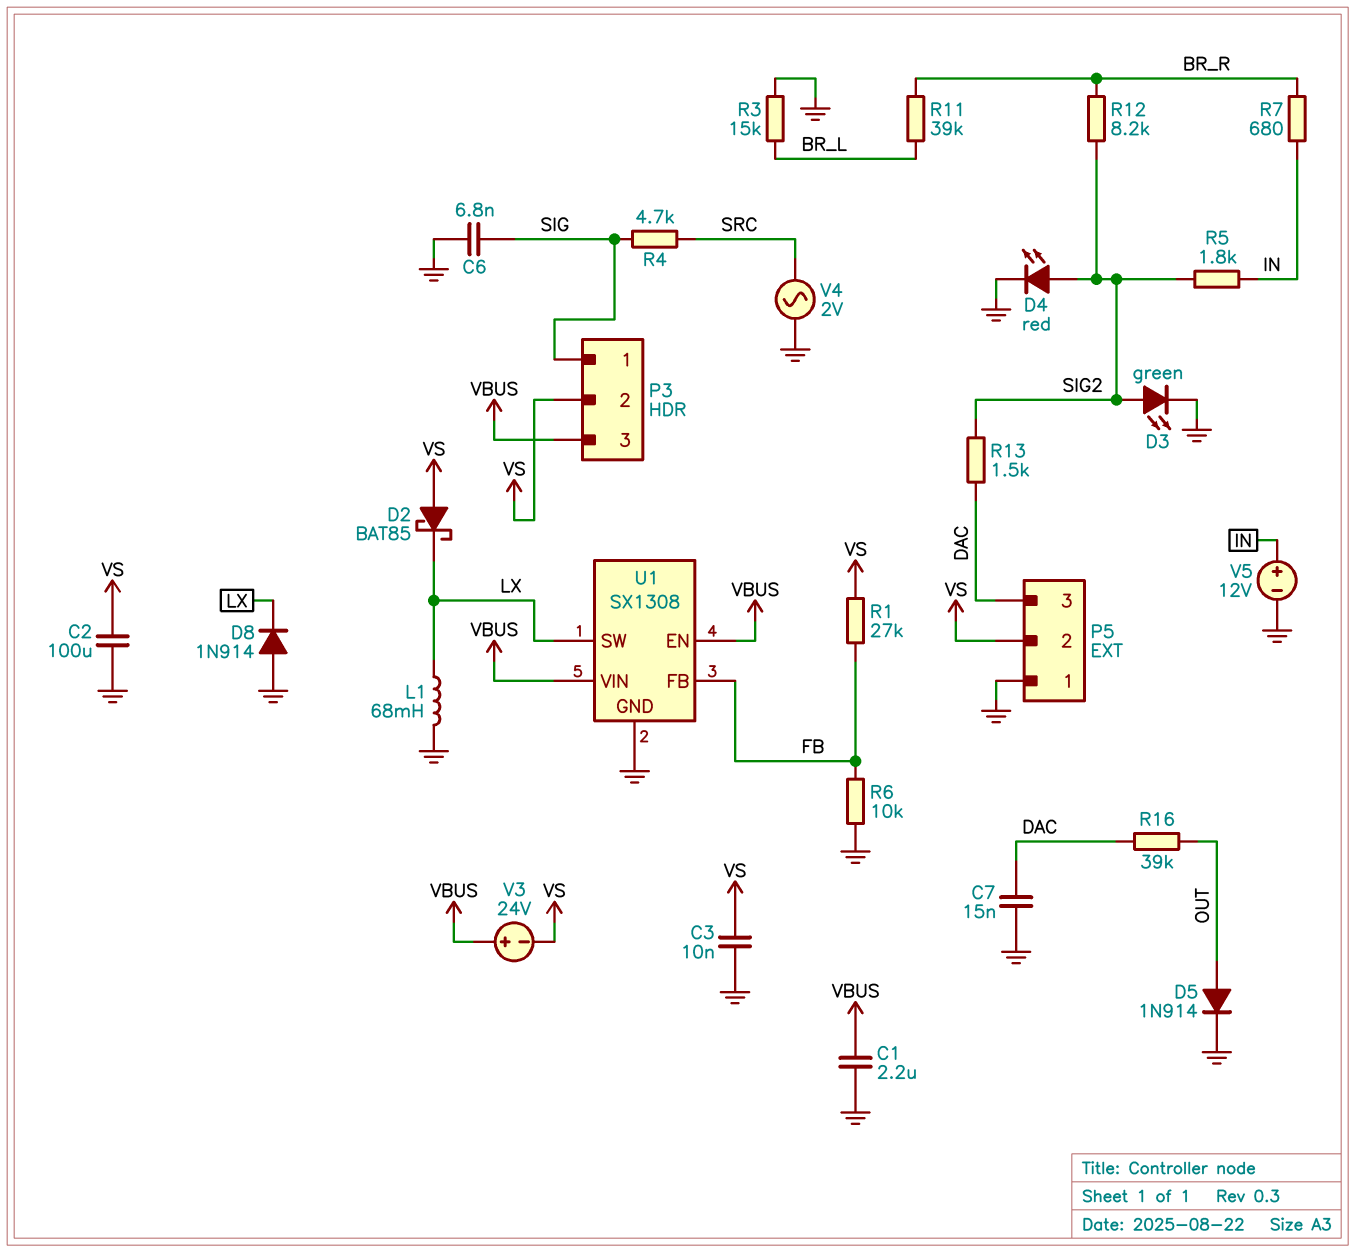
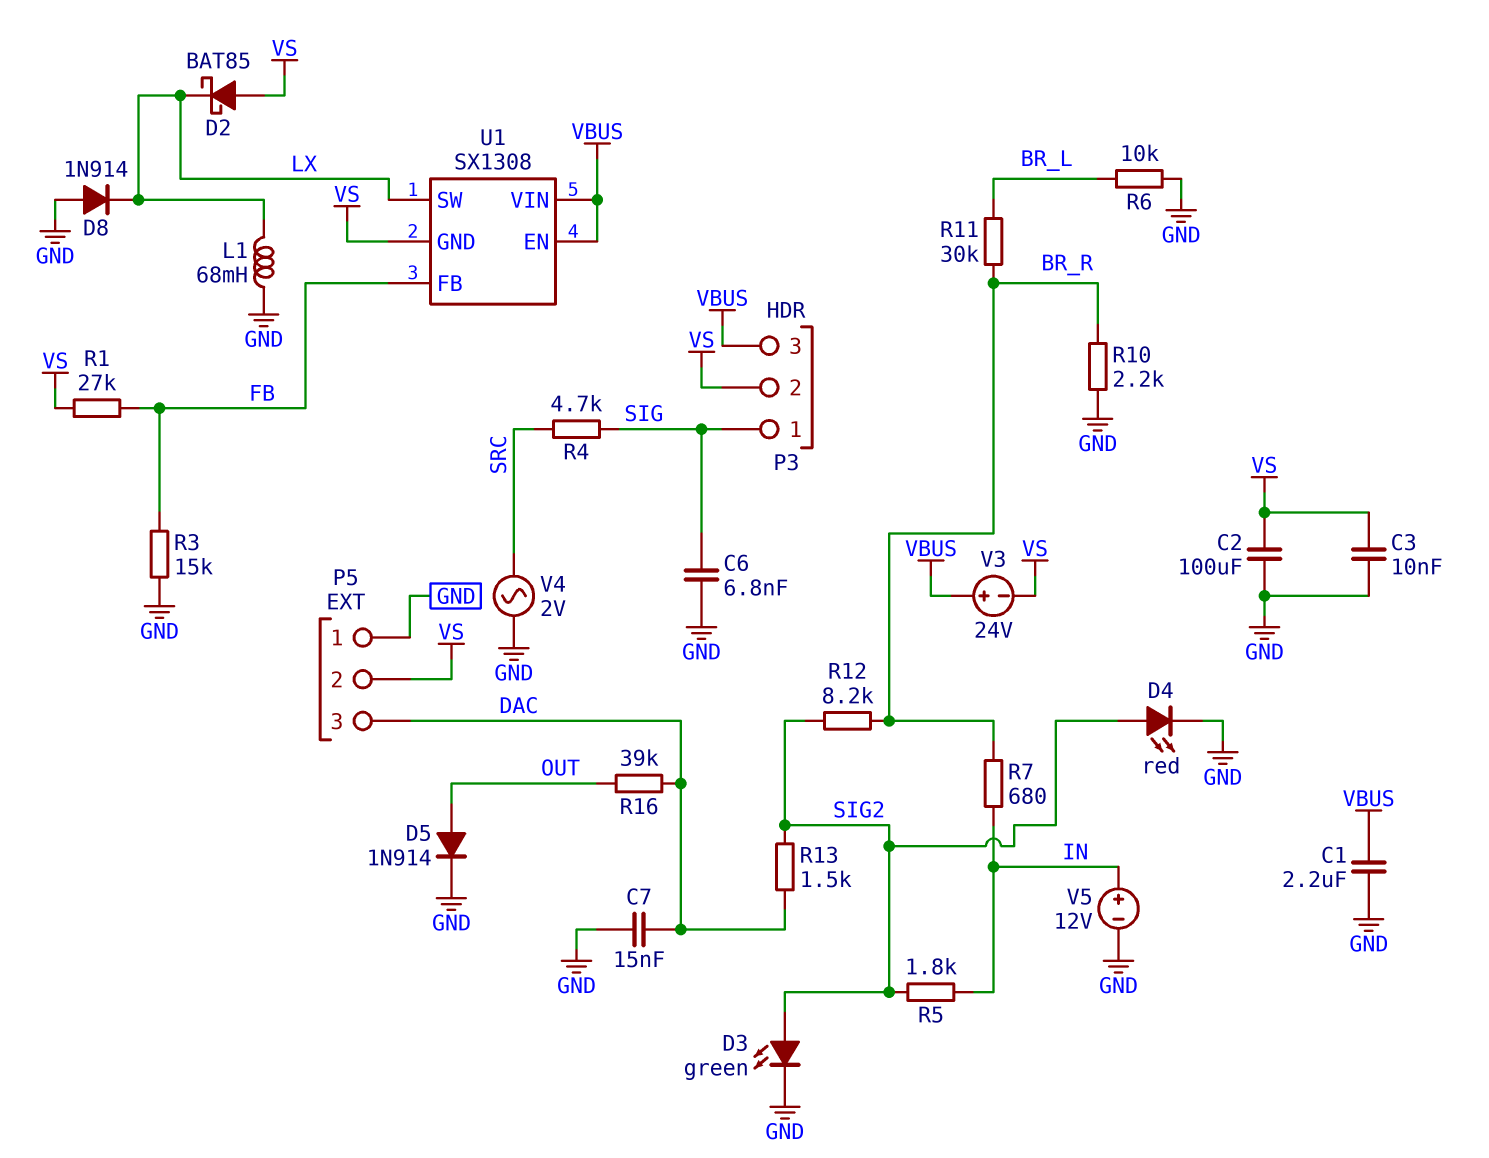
R3: 15k (BR_L, GND) -> 15k (FB, GND)
R6: 10k (FB, GND) -> 10k (BR_L, GND)
R10: none -> 2.2k (BR_R, GND)
R11: 39k (BR_L, BR_R) -> 30k (BR_L, BR_R)
U1 pin GND: GND -> VS

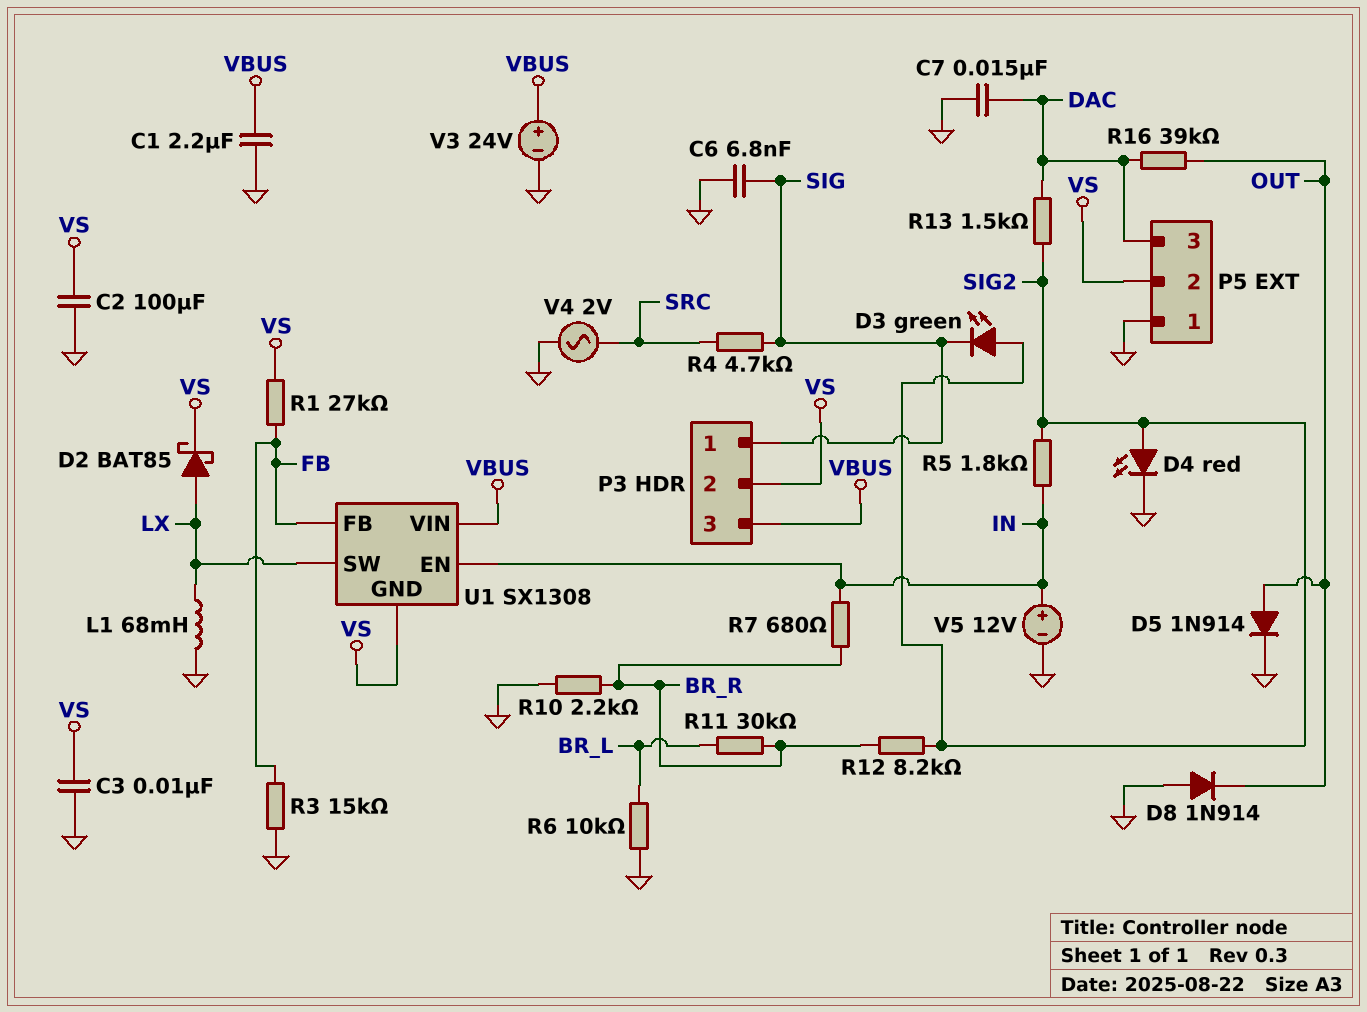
D2: schottky BAT85 (A VS, K LX) -> schottky BAT85 (A LX, K VS)
D3: LED green (A SIG2, K GND) -> LED green (A SIG2, K SIG)
D8: diode 1N914 (A GND, K LX) -> diode 1N914 (A GND, K OUT)
U1 pin EN: VBUS -> IN
V3: 24V (plus VBUS, minus VS) -> 24V (plus VBUS, minus GND)

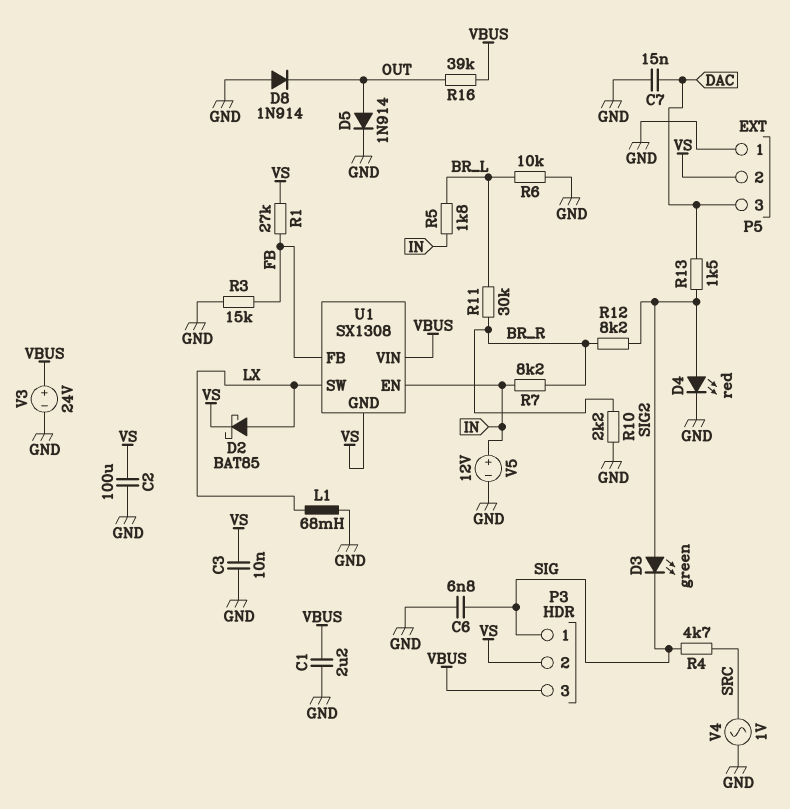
R5: 1.8k (IN, SIG2) -> 1.8k (BR_L, IN)
R7: 680 (BR_R, IN) -> 8.2k (BR_R, IN)
R16: 39k (DAC, OUT) -> 39k (OUT, VBUS)
V4: AC 2V (GND, SRC) -> AC 1V (GND, SRC)

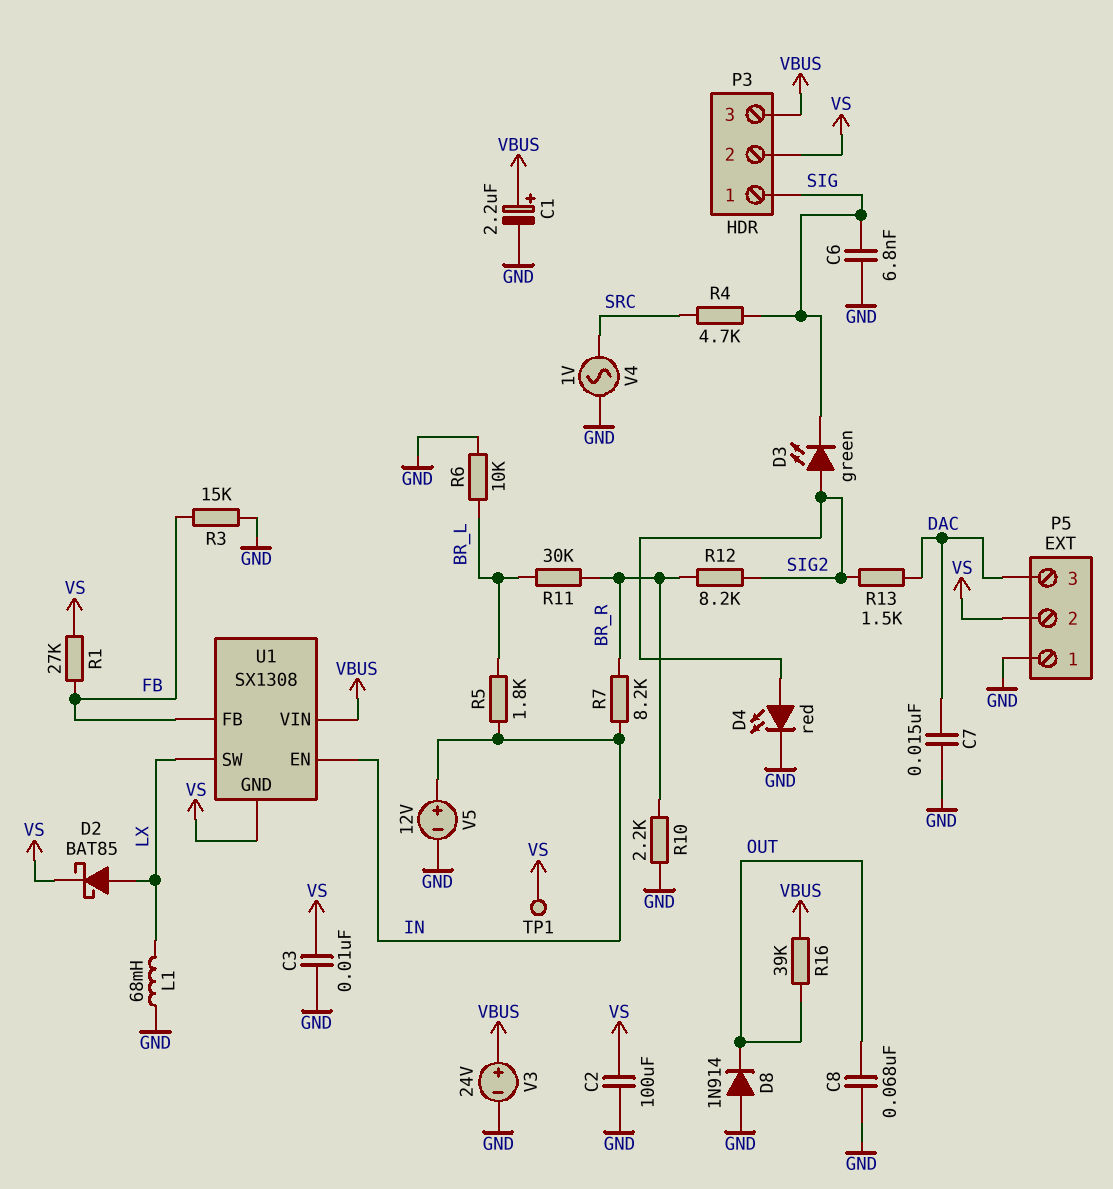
C1: 2.2uF (GND, VBUS) -> 2.2uF (plus VBUS, minus GND)
C8: none -> 68nF (GND, OUT)
D5: diode 1N914 (A OUT, K GND) -> none
TP1: none -> test point (VS)

